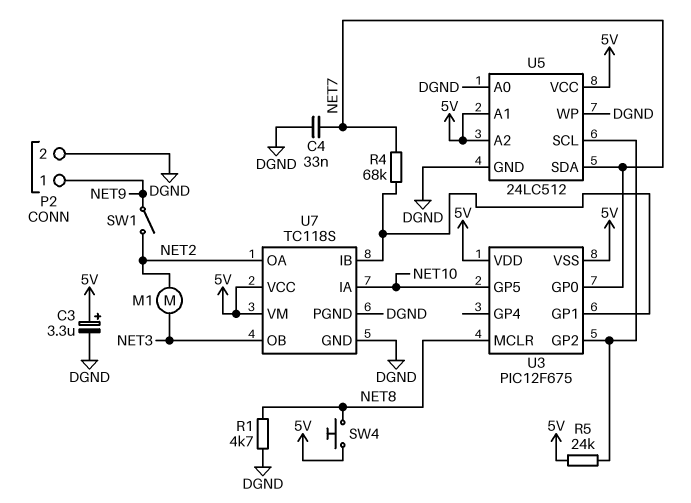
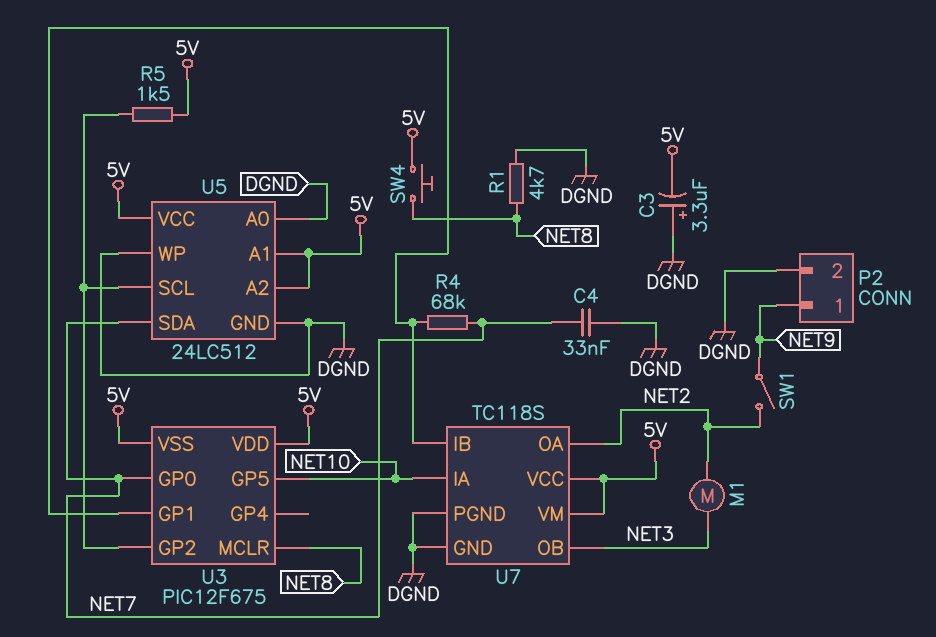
C3: 3.3uF (plus 5V, minus DGND) -> 3.3uF (plus DGND, minus 5V)
R5: 24k (5V, U3/GP2) -> 1.5k (5V, U3/GP2)

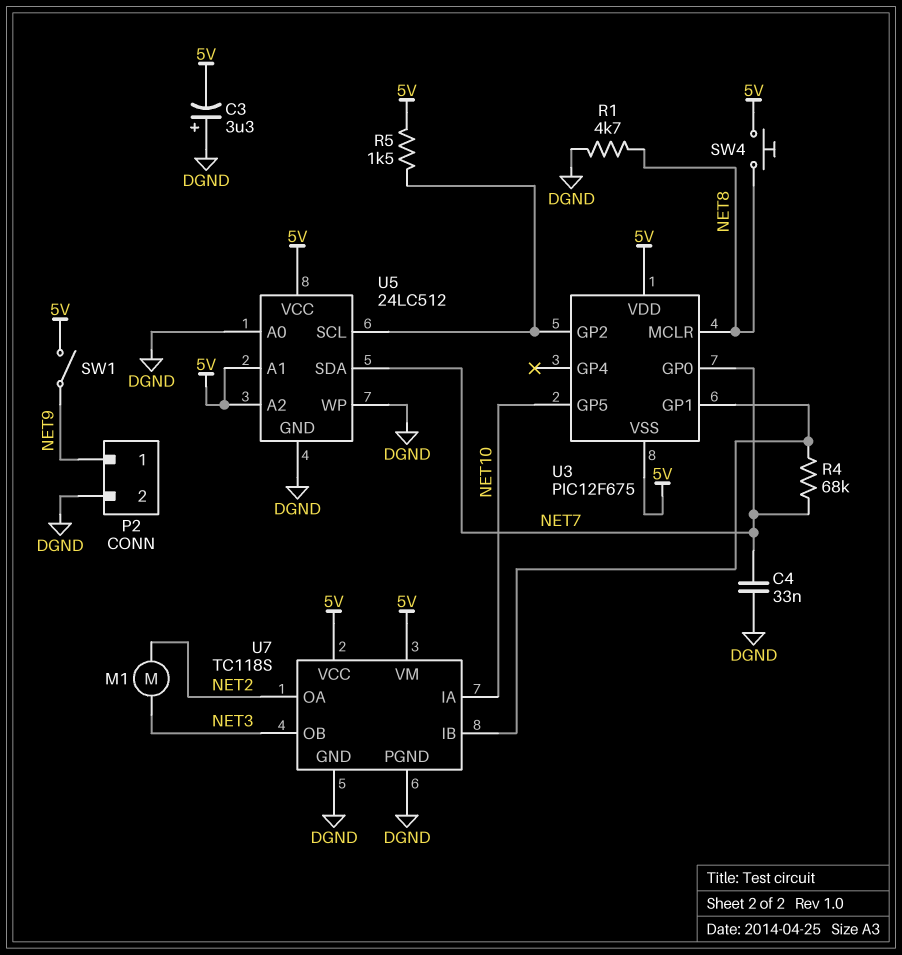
SW1: switch (NET2, NET9) -> switch (5V, NET9)

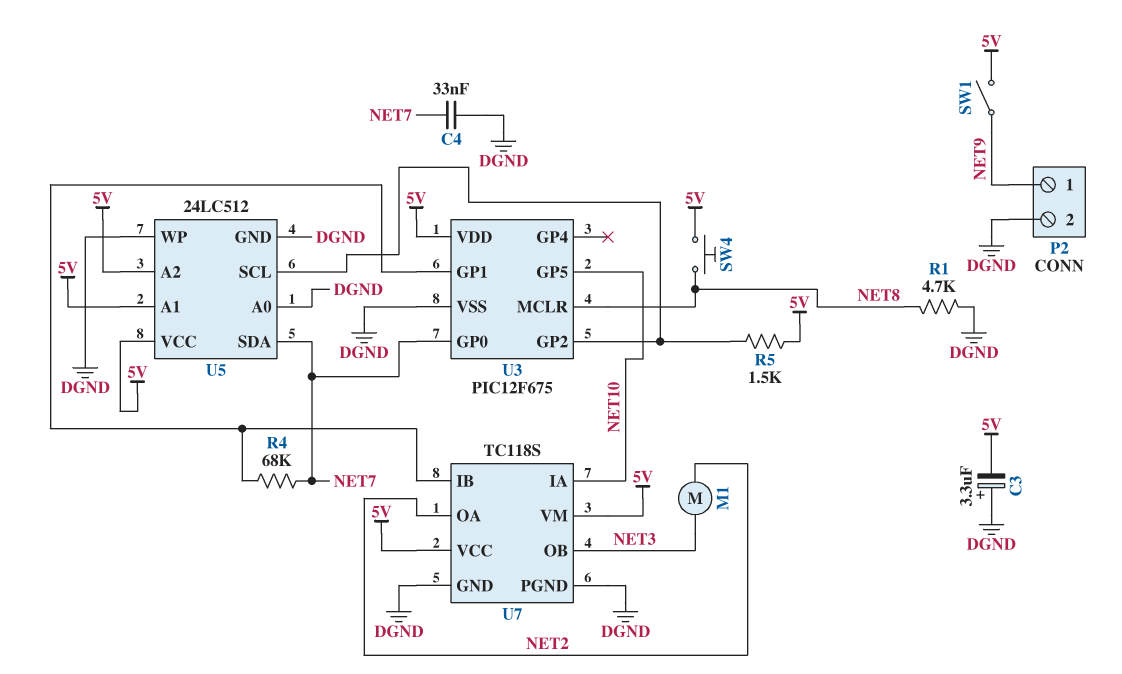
U3 pin VSS: 5V -> DGND

